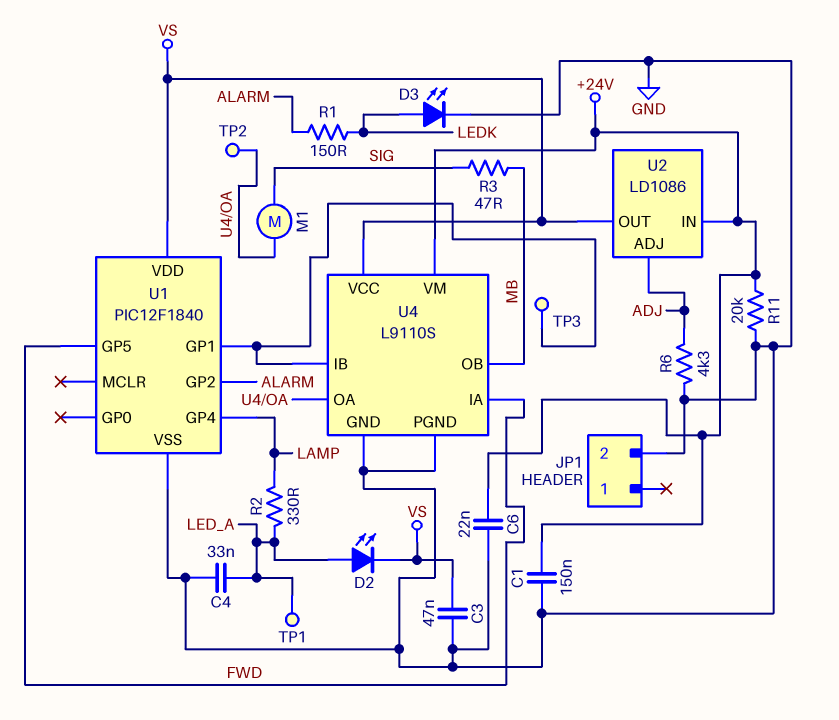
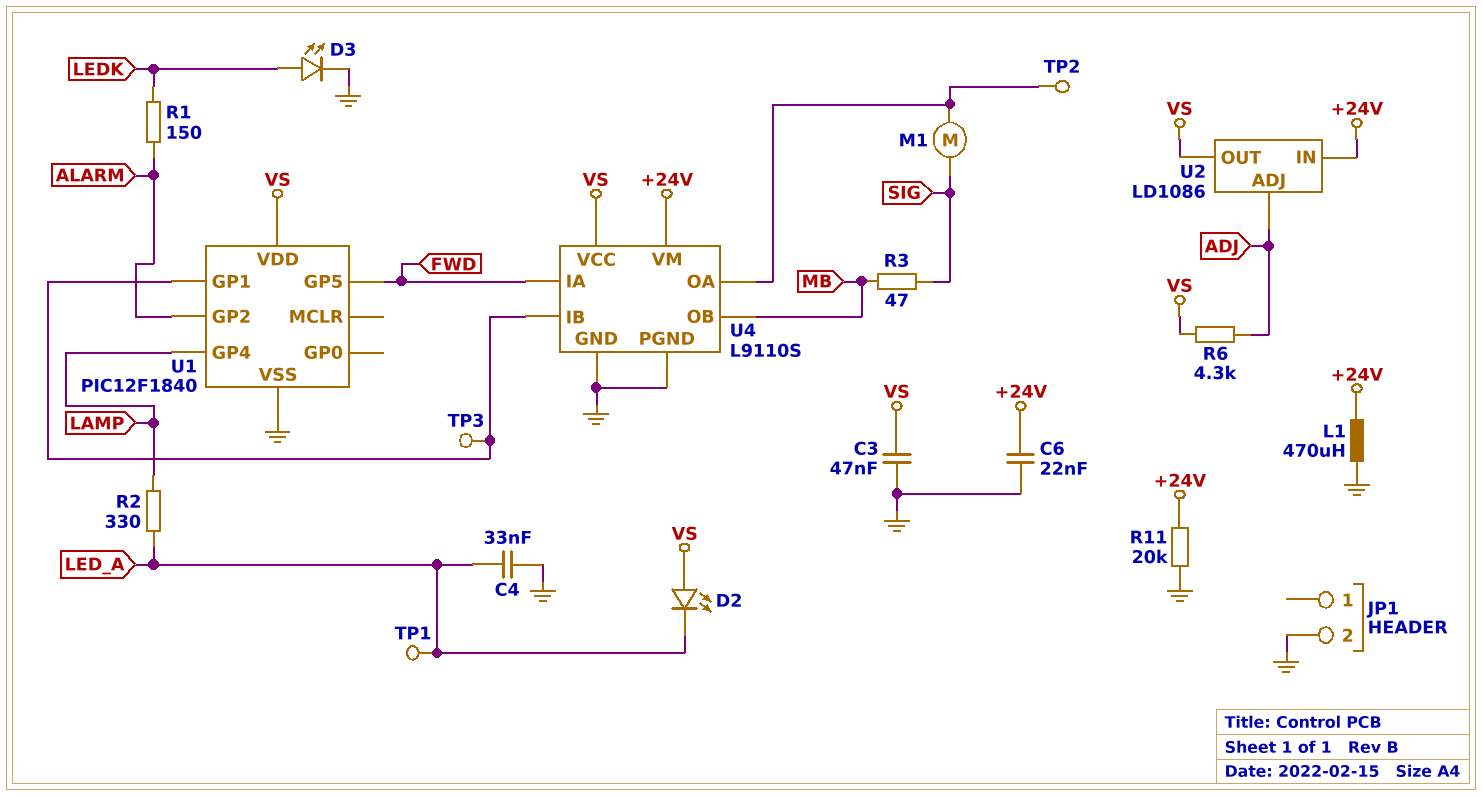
C1: 150nF (+24V, GND) -> none
D2: LED (A LED_A, K VS) -> LED (A VS, K LED_A)
L1: none -> 470uH (+24V, GND)
R6: 4.3k (ADJ, GND) -> 4.3k (ADJ, VS)

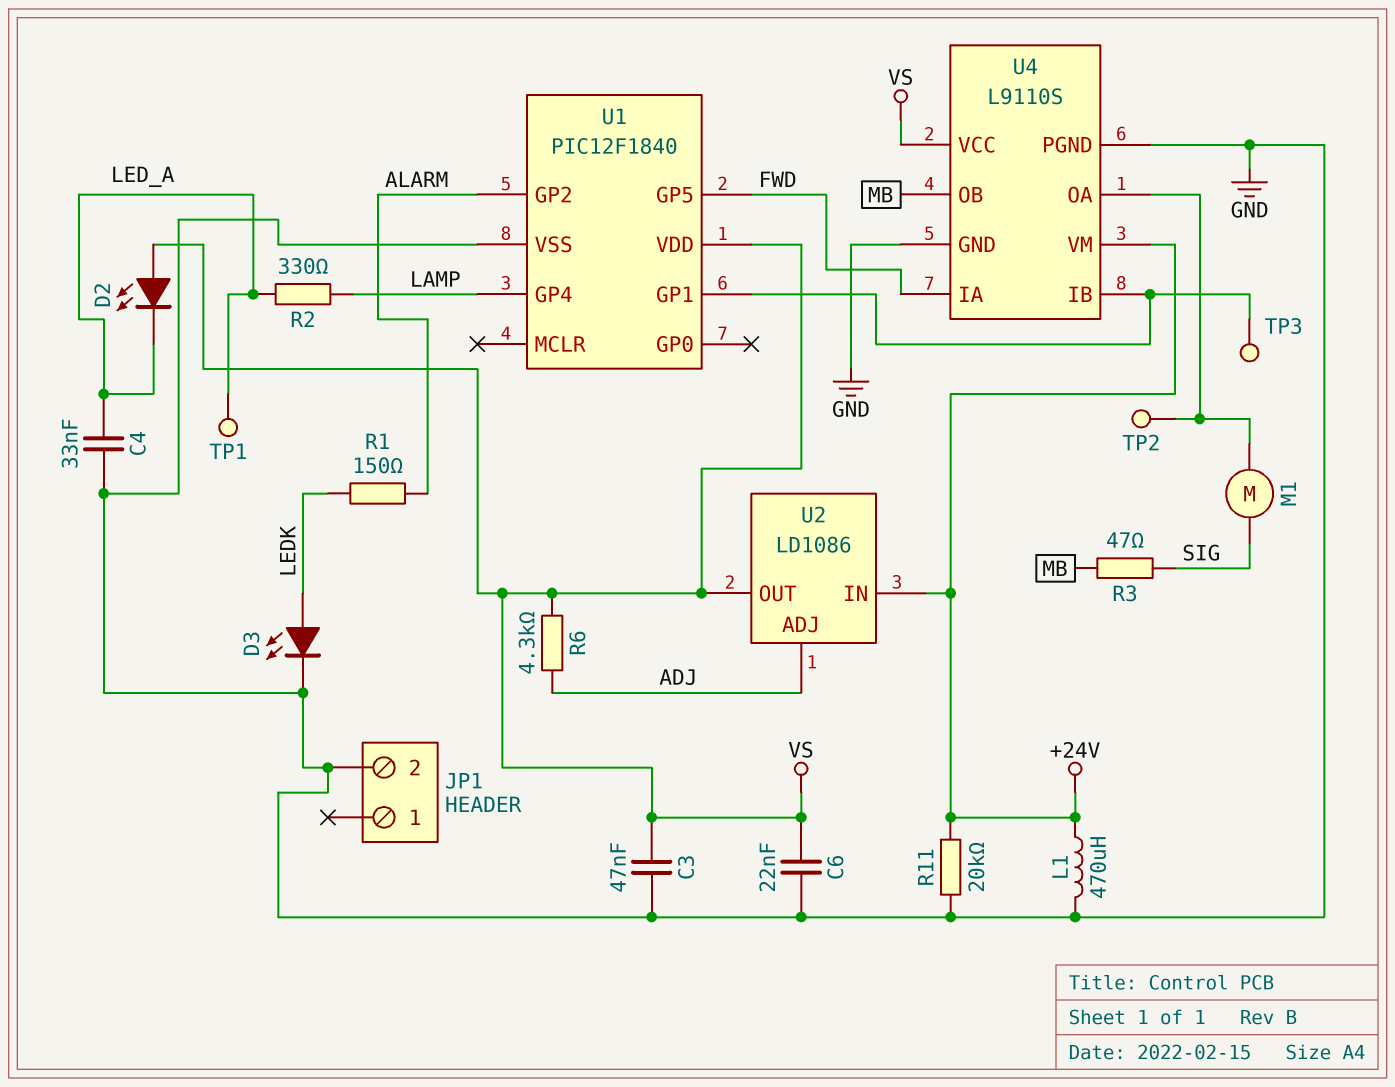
C6: 22nF (+24V, GND) -> 22nF (GND, VS)

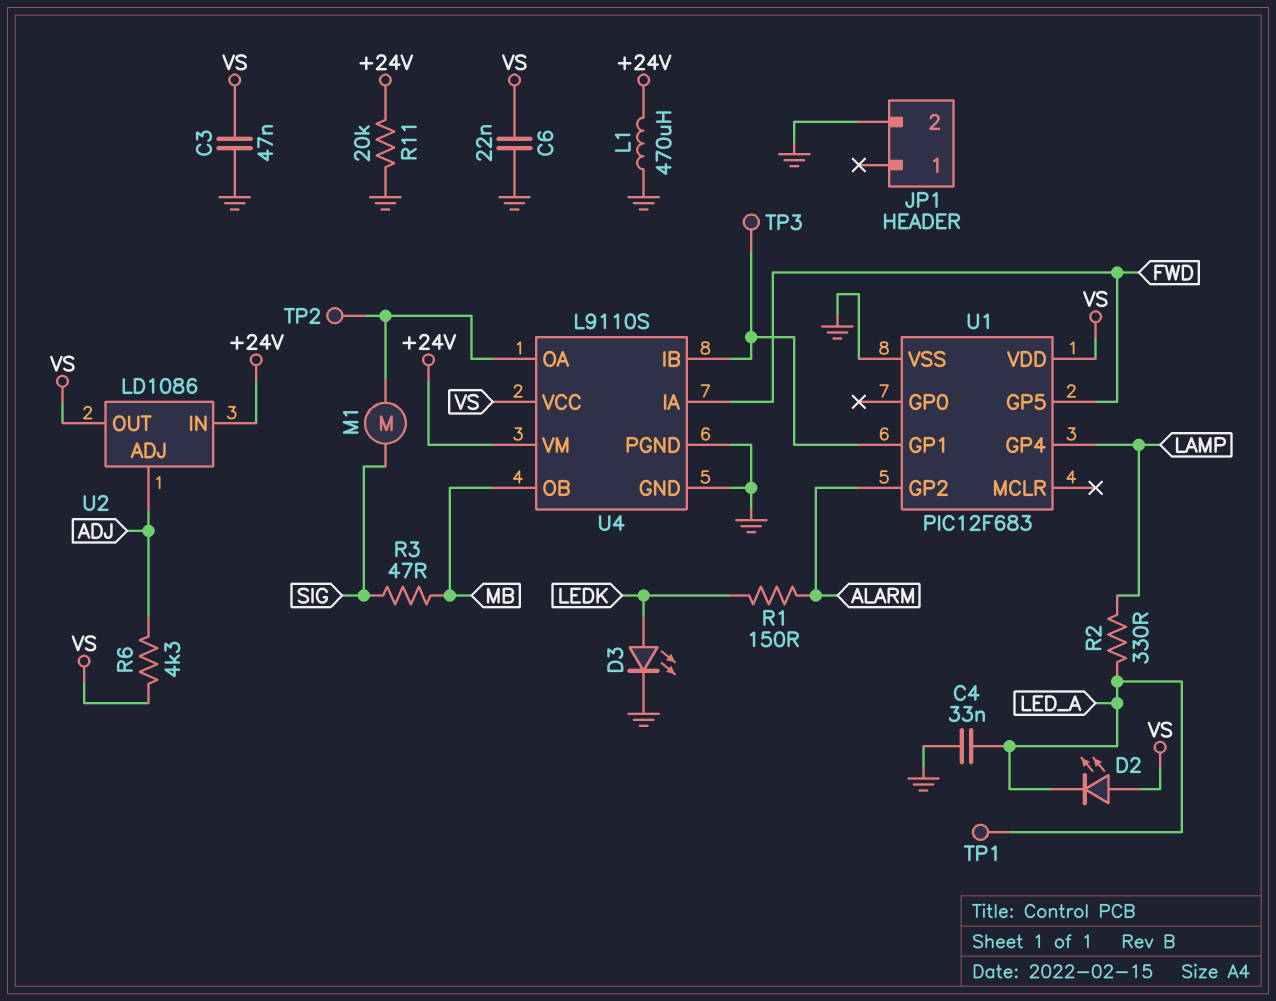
U1: PIC12F1840 -> PIC12F683

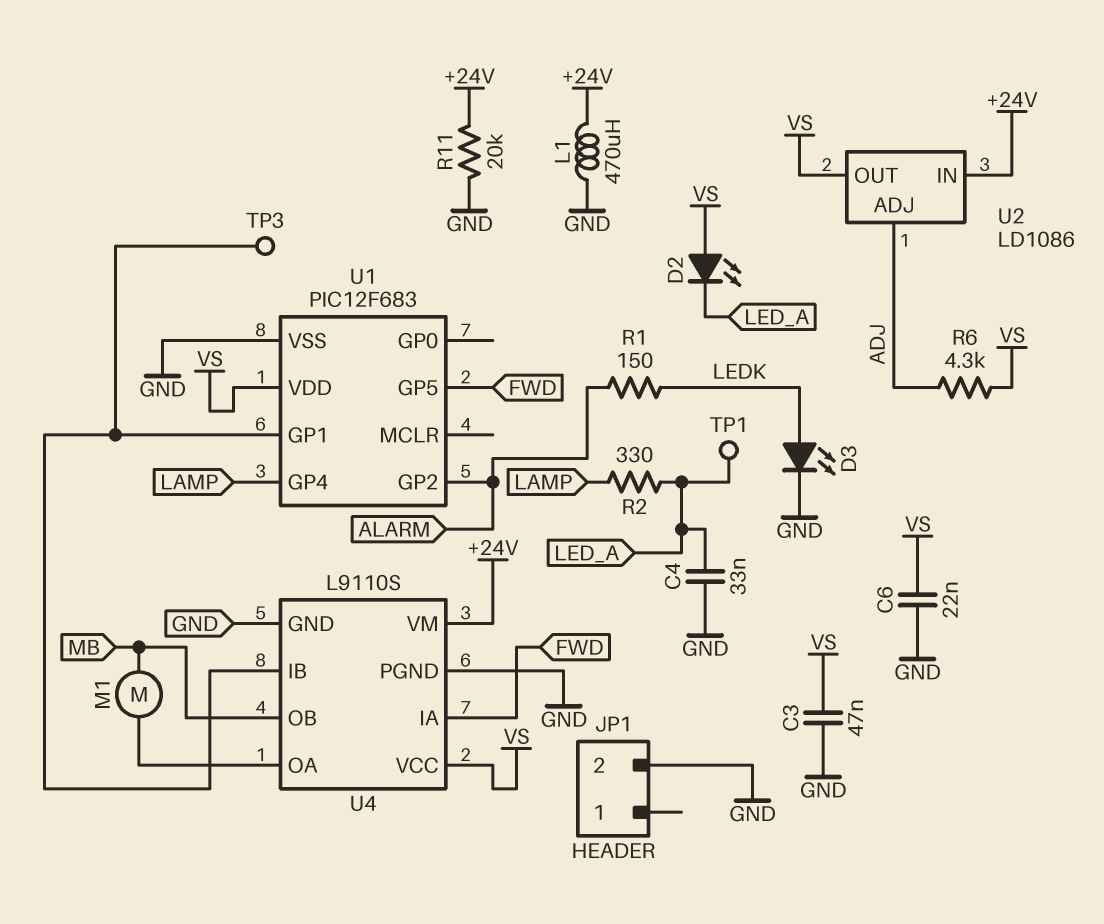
M1: motor (SIG, U4/OA) -> motor (MB, U4/OA)
R3: 47 (MB, SIG) -> none
TP2: test point (U4/OA) -> none

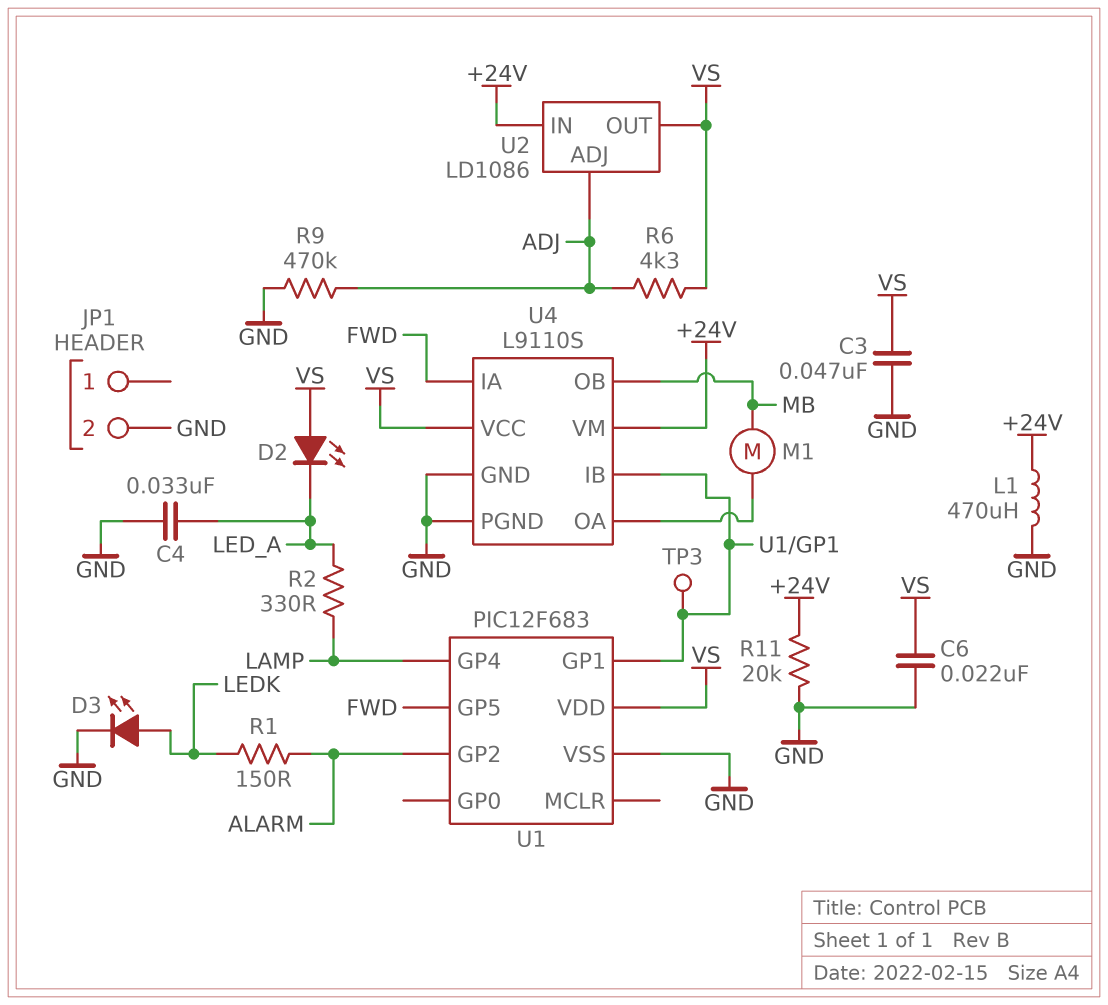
R9: none -> 470k (ADJ, GND)
TP1: test point (LED_A) -> none

